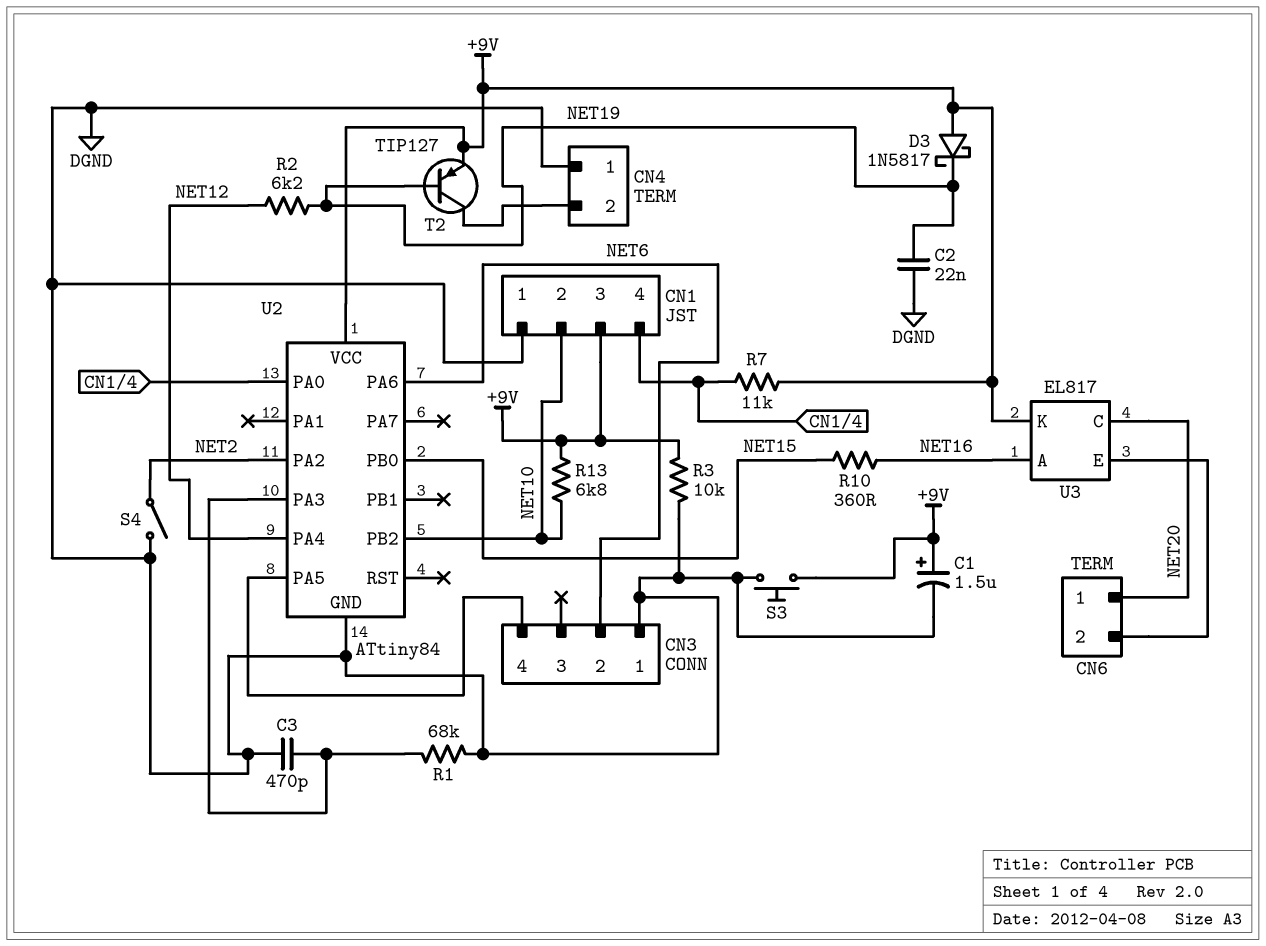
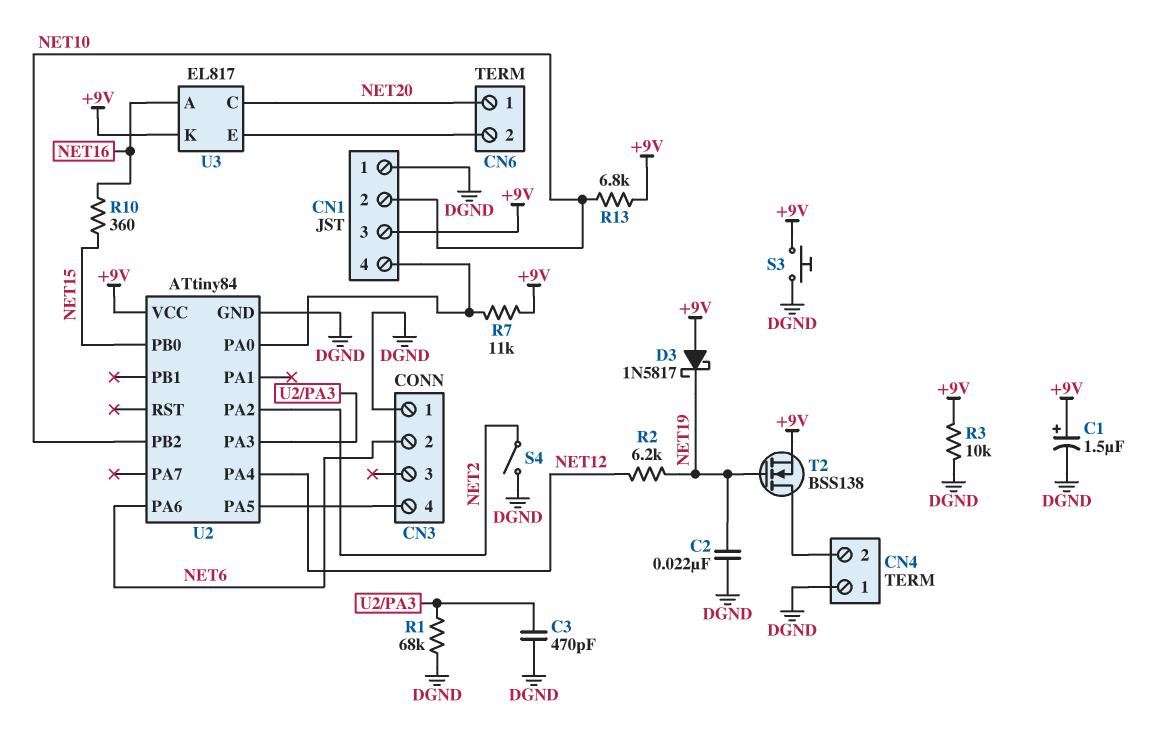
T2: PNP TIP127 (B NET19, C CN4/2, E +9V) -> NMOS BSS138 (G NET19, D CN4/2, S +9V)

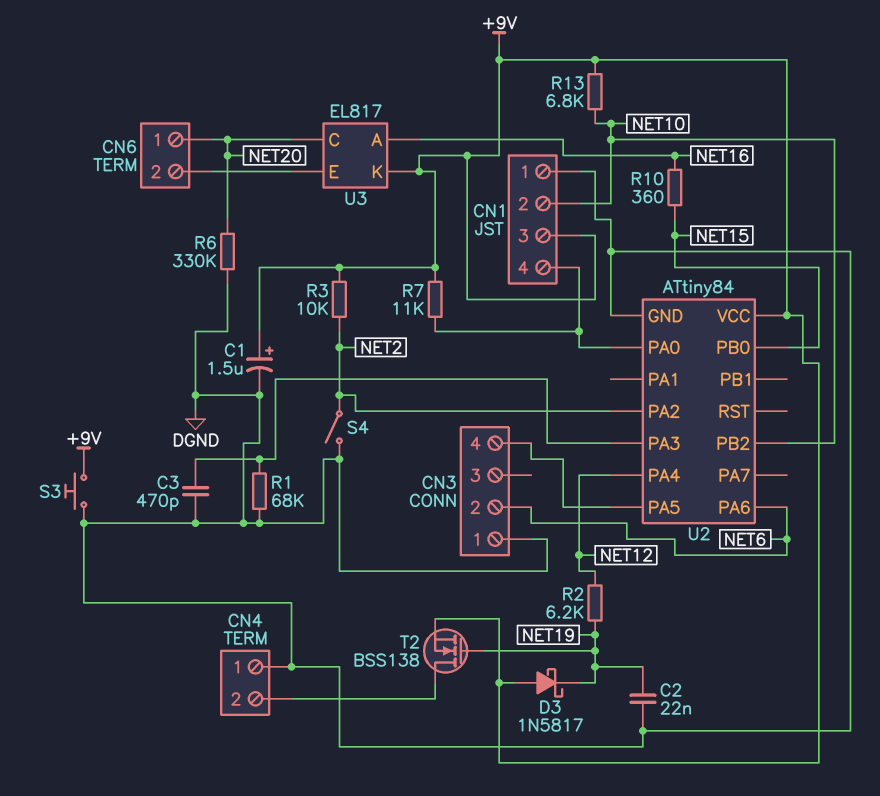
R3: 10k (+9V, DGND) -> 10k (+9V, NET2)
R6: none -> 330k (DGND, NET20)

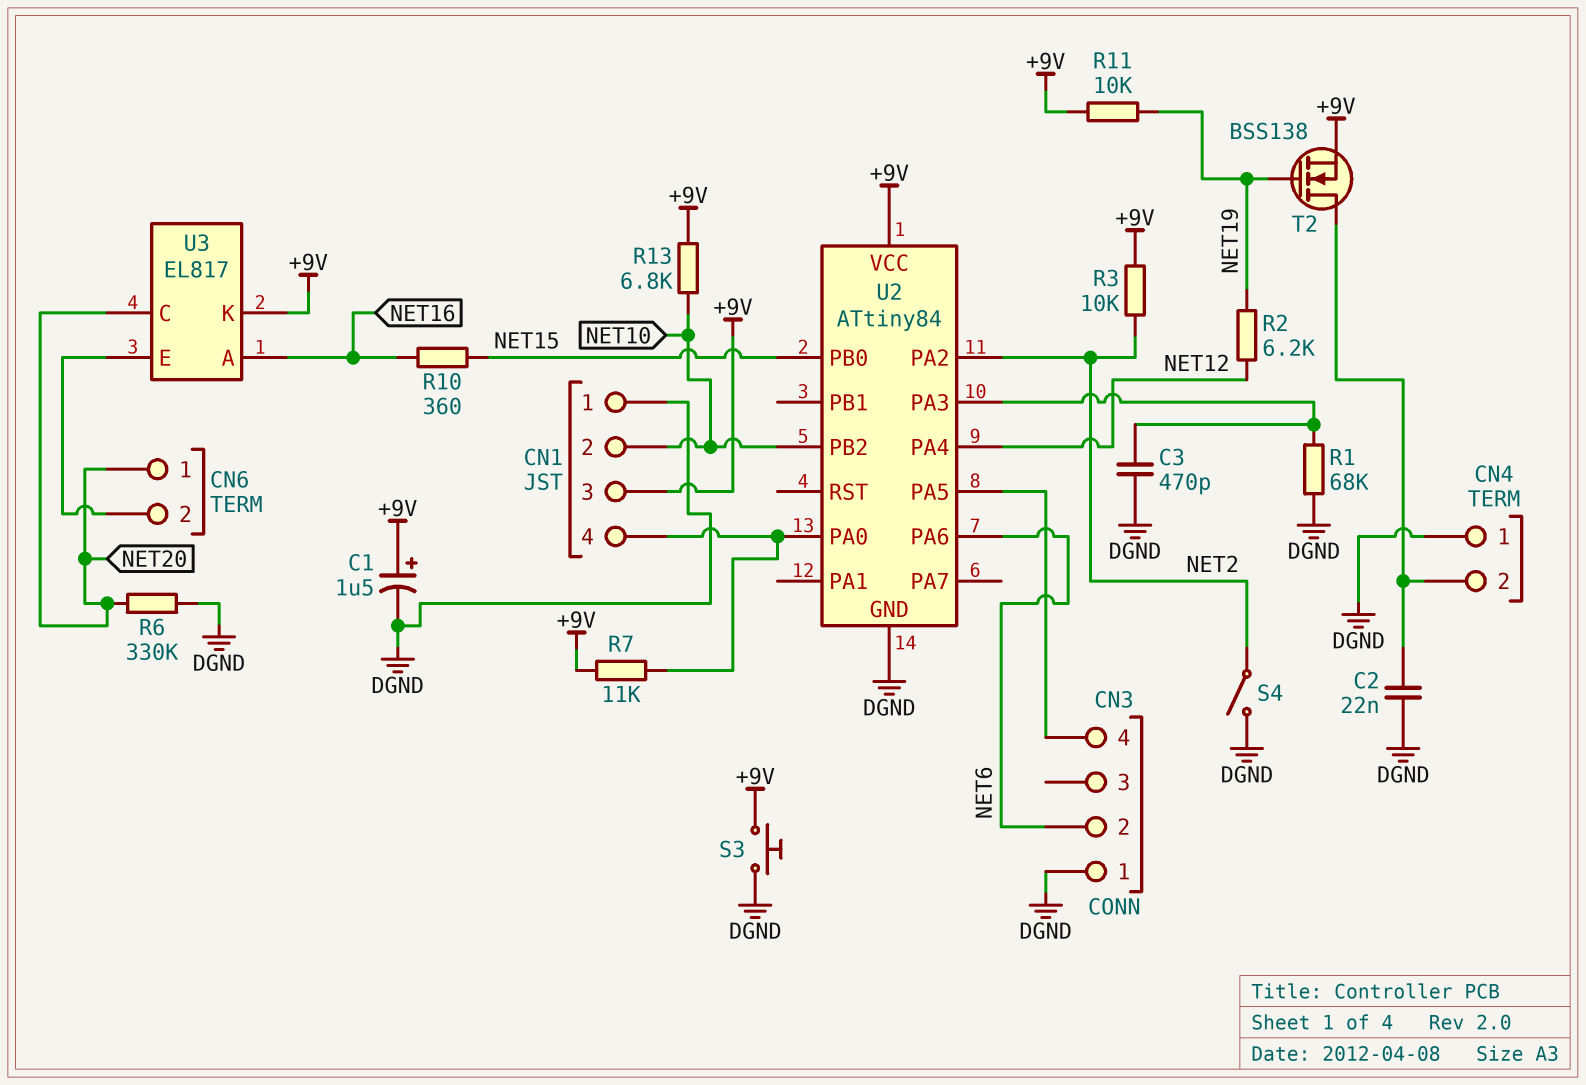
C2: 22nF (DGND, NET19) -> 22nF (CN4/2, DGND)
D3: schottky 1N5817 (A +9V, K NET19) -> none
R11: none -> 10k (+9V, NET19)

